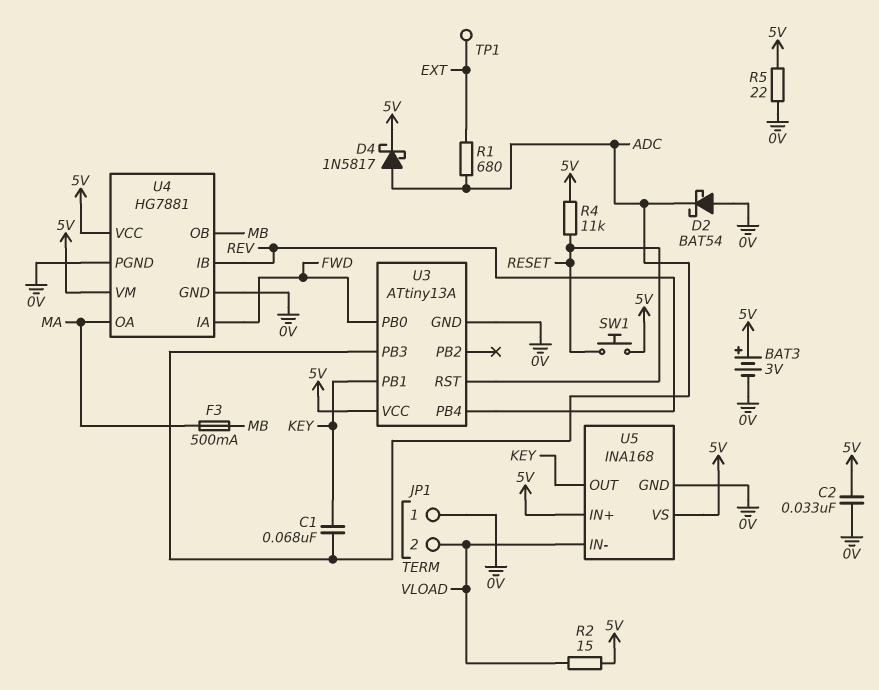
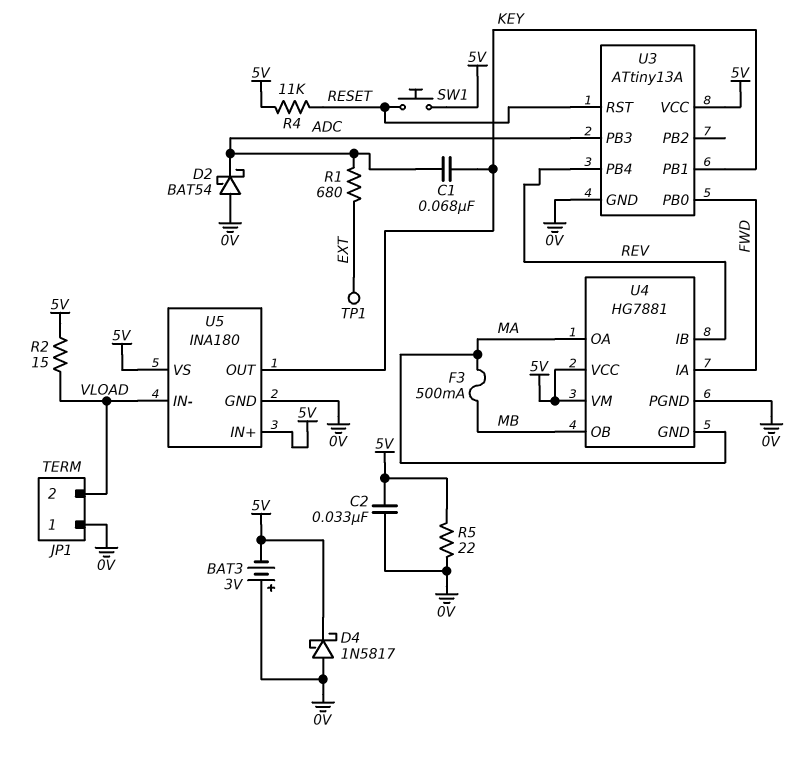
BAT3: 3V (plus 5V, minus 0V) -> 3V (plus 0V, minus 5V)
D4: schottky 1N5817 (A ADC, K 5V) -> schottky 1N5817 (A 0V, K 5V)
U4 pin GND: 0V -> MA
U5: INA168 -> INA180

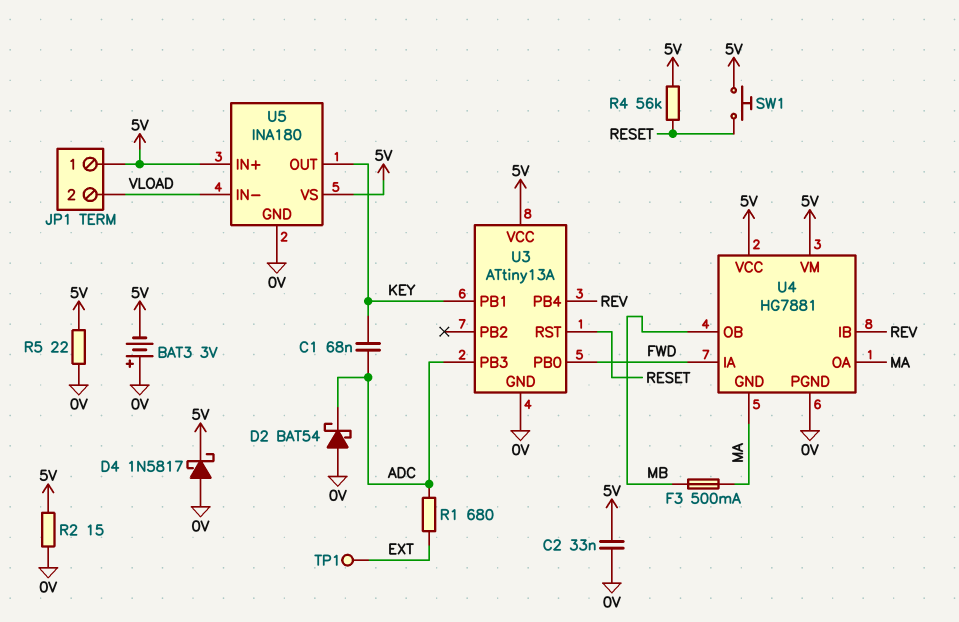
JP1 pin 1: 0V -> 5V
R2: 15 (5V, VLOAD) -> 15 (0V, 5V)
R4: 11k (5V, RESET) -> 56k (5V, RESET)

